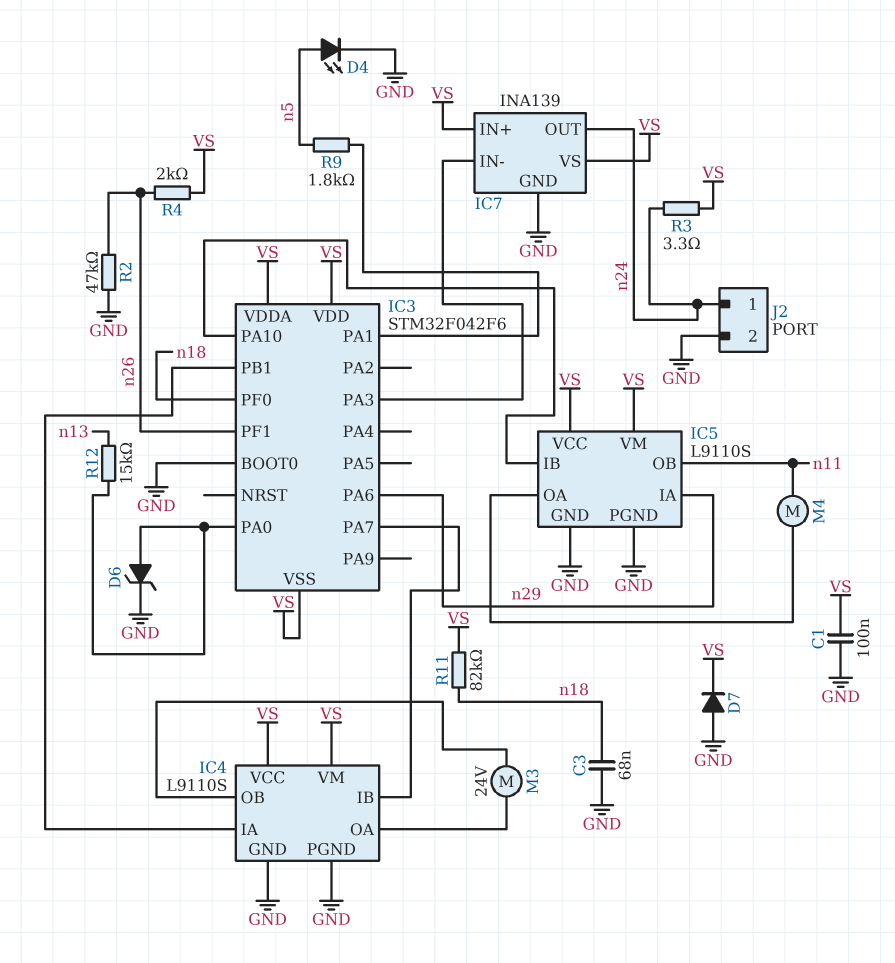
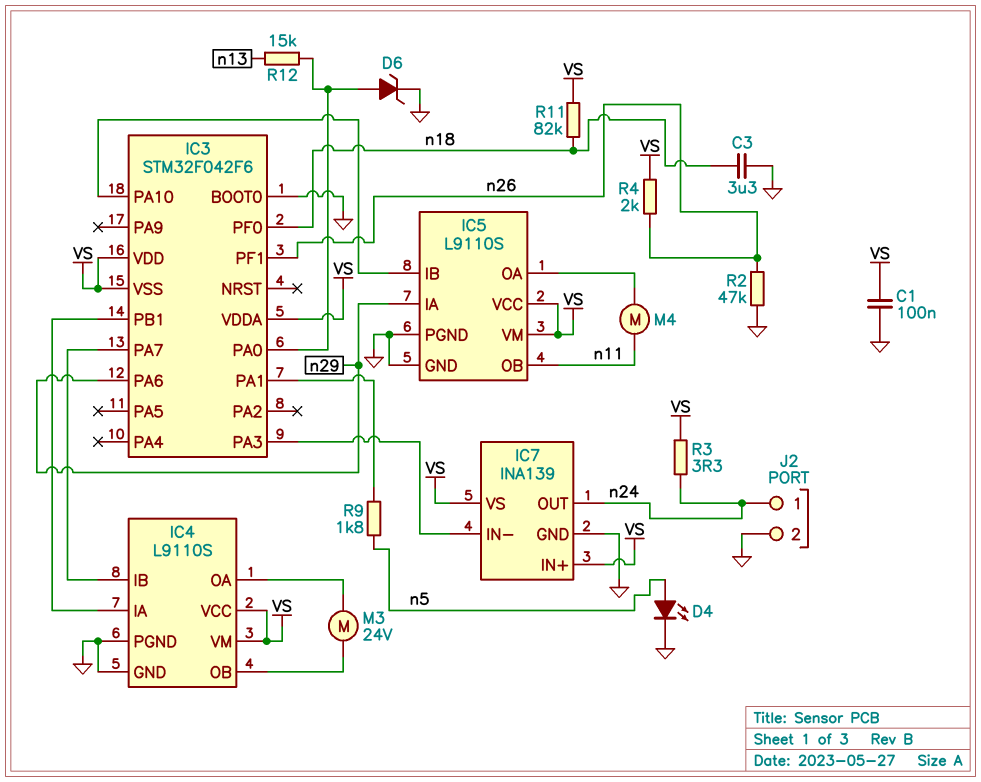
C3: 68nF (GND, n18) -> 3.3uF (GND, n18)
D7: diode (A GND, K VS) -> none

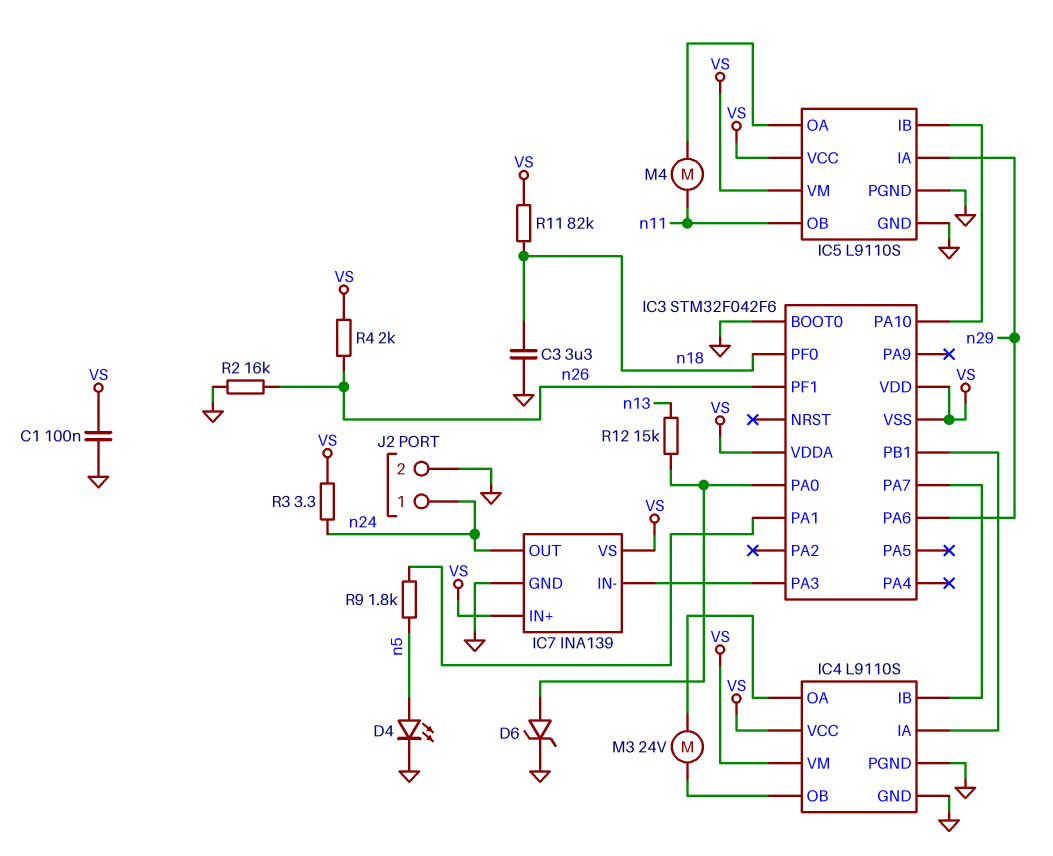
R2: 47k (GND, n26) -> 16k (GND, n26)

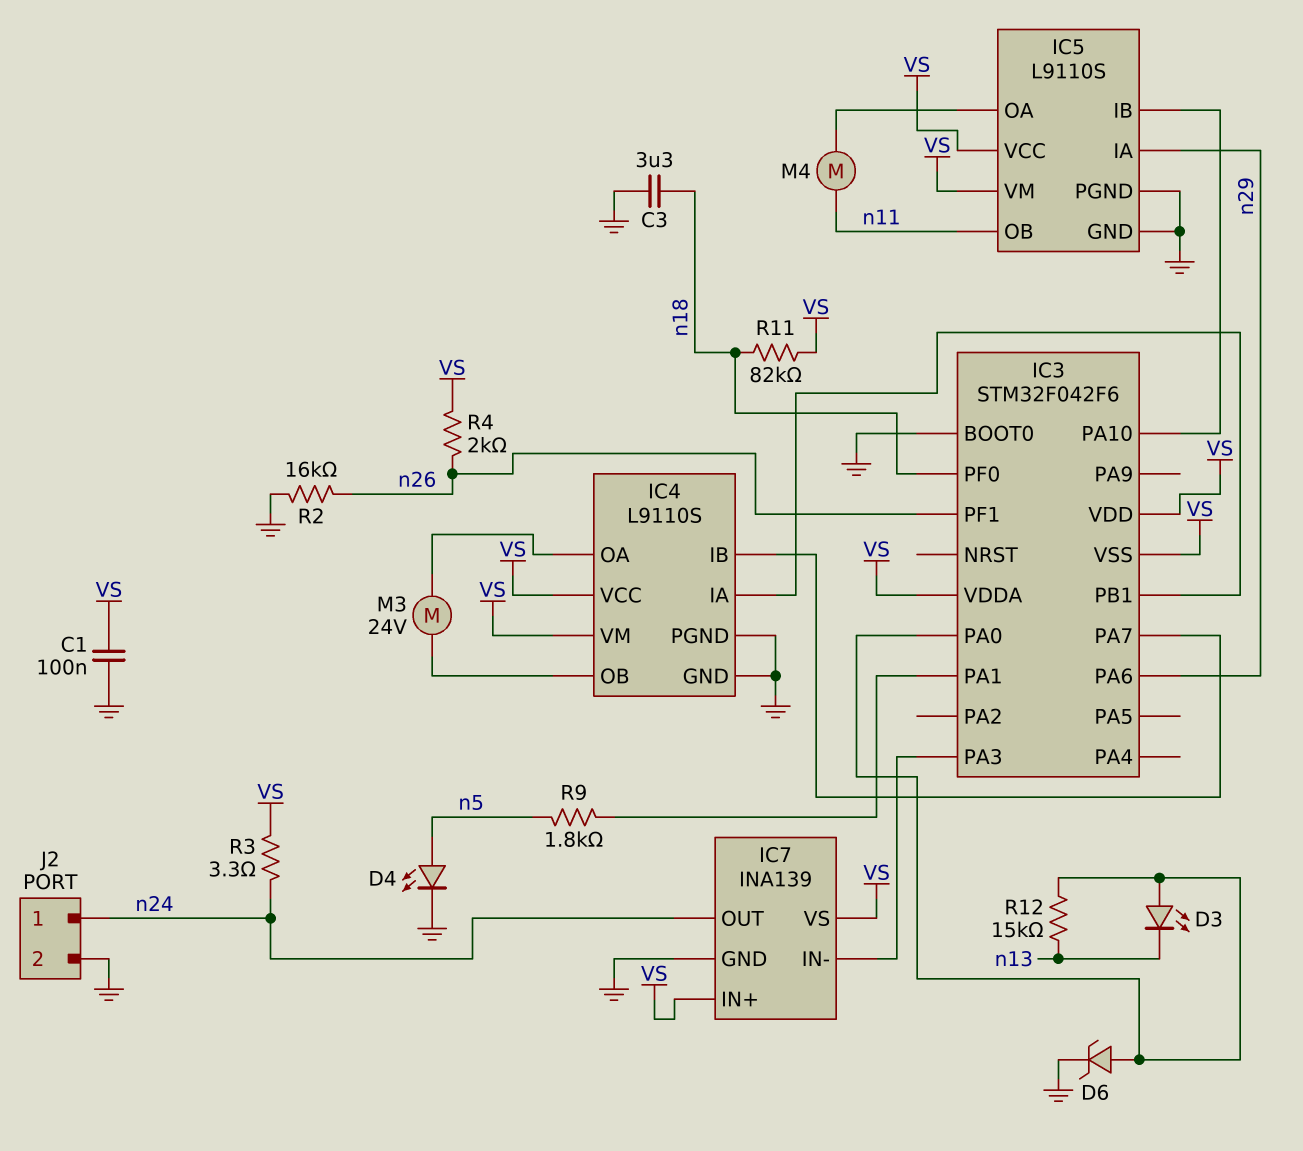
D3: none -> LED (A IC3/PA0, K n13)

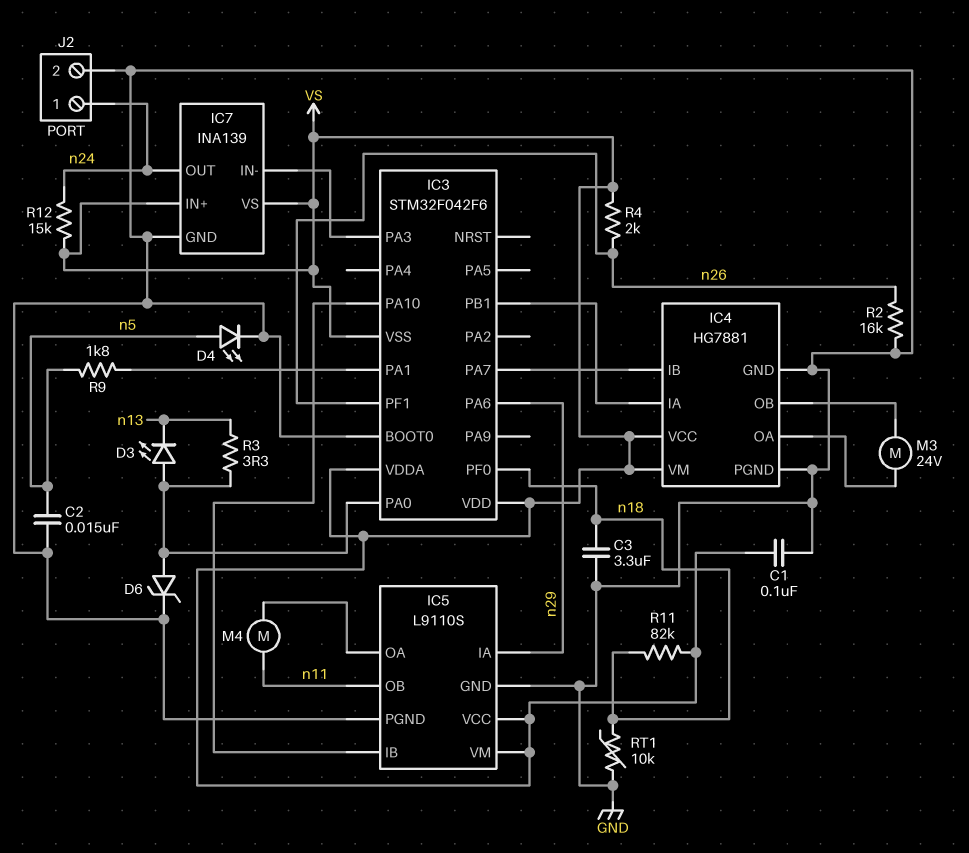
C2: none -> 15nF (GND, n5)
IC4: L9110S -> HG7881
R3: 3.3 (VS, n24) -> 3.3 (IC3/PA0, n13)
R12: 15k (IC3/PA0, n13) -> 15k (VS, n24)
RT1: none -> 10k (GND, n18)

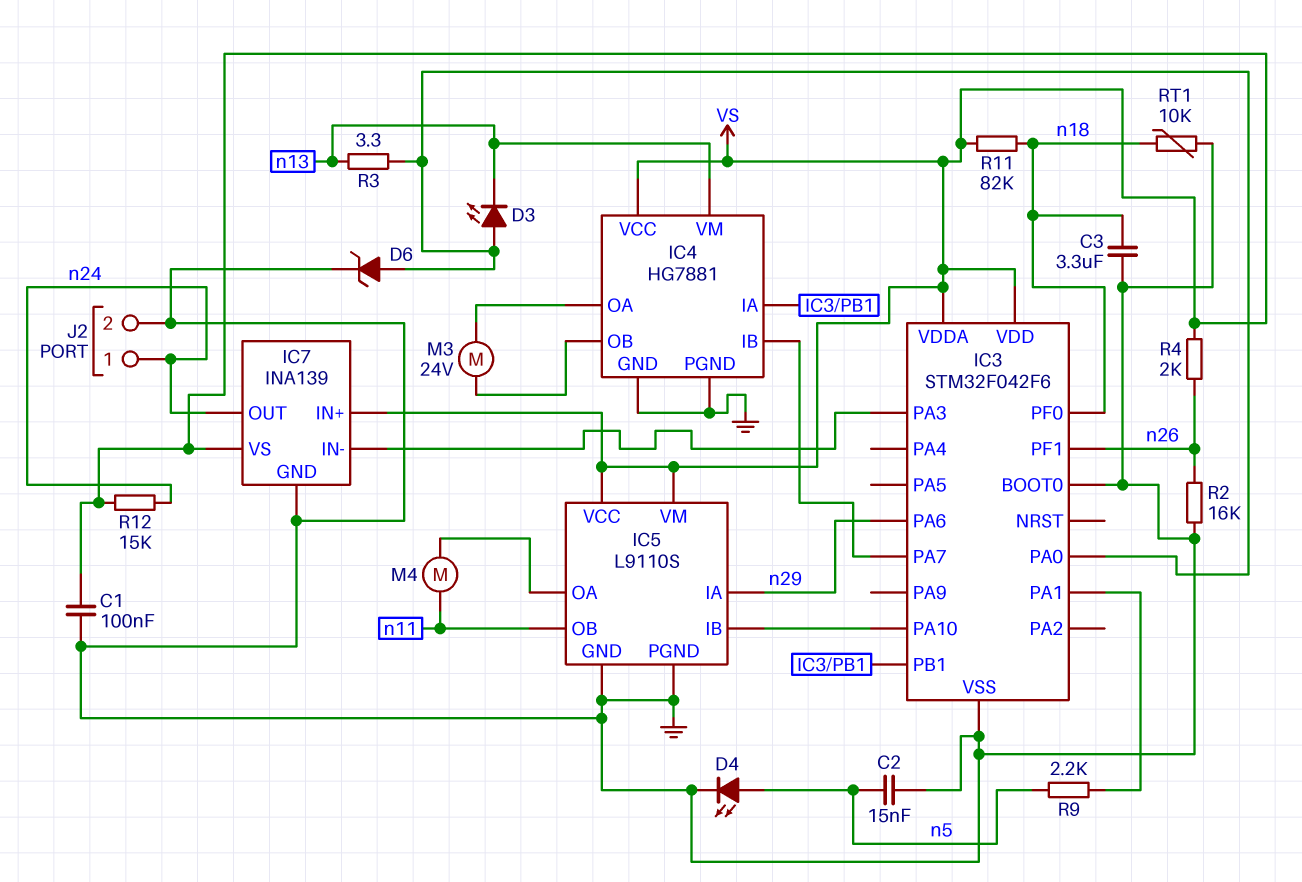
IC3 pin VSS: VS -> GND
IC4 pin VM: VS -> n13
R9: 1.8k (IC3/PA1, n5) -> 2.2k (IC3/PA1, n5)

